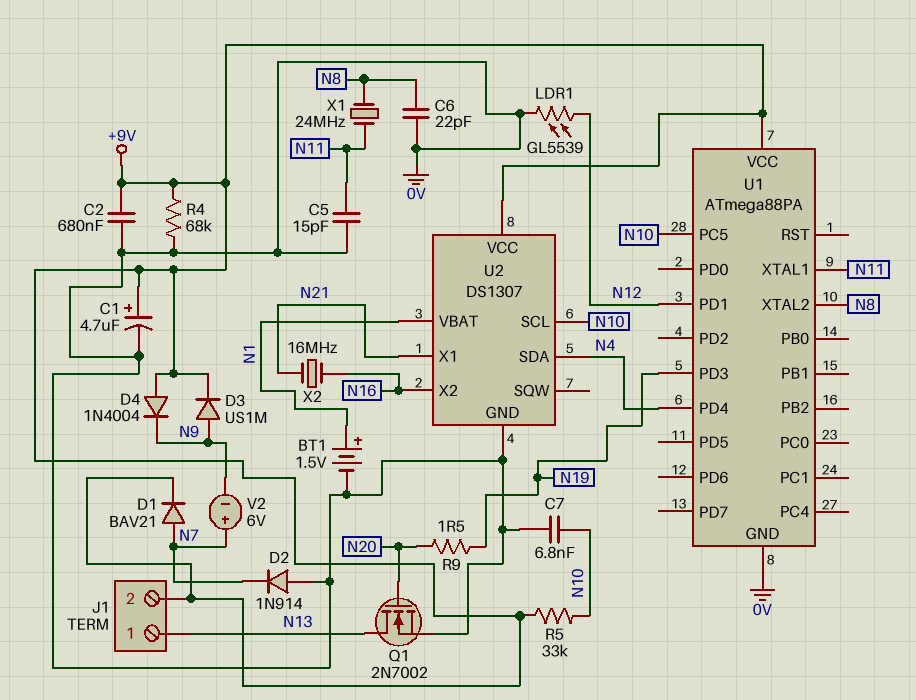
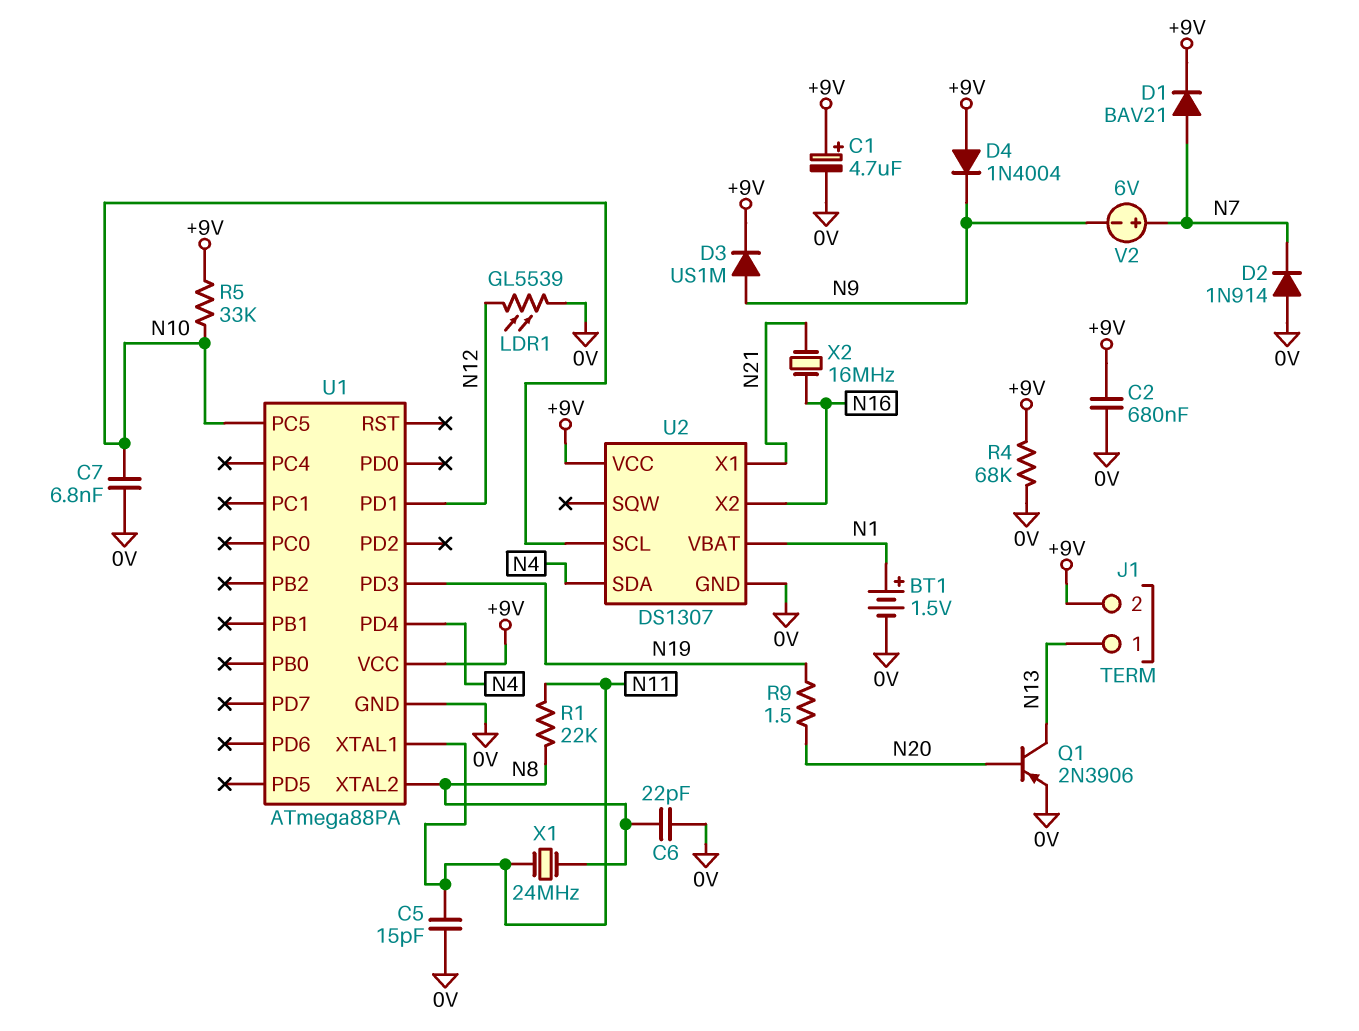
Q1: NMOS 2N7002 (G N20, D N13, S 0V) -> PNP 2N3906 (B N20, C N13, E 0V)
R1: none -> 22k (N8, N11)

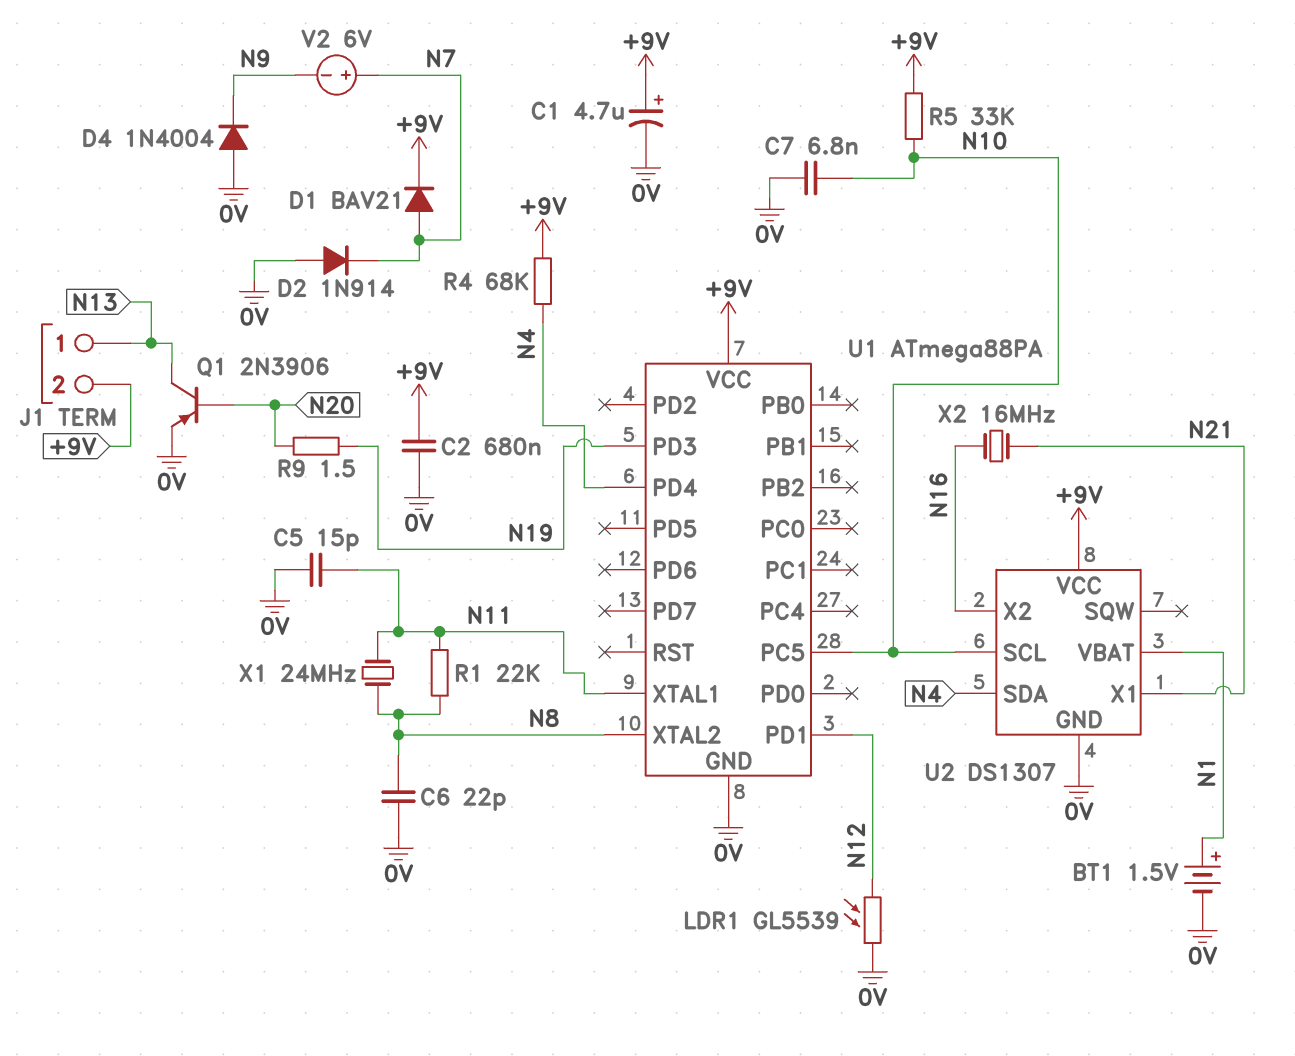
D3: diode US1M (A N9, K +9V) -> none
D4: diode 1N4004 (A +9V, K N9) -> diode 1N4004 (A 0V, K N9)
R4: 68k (+9V, 0V) -> 68k (+9V, N4)

